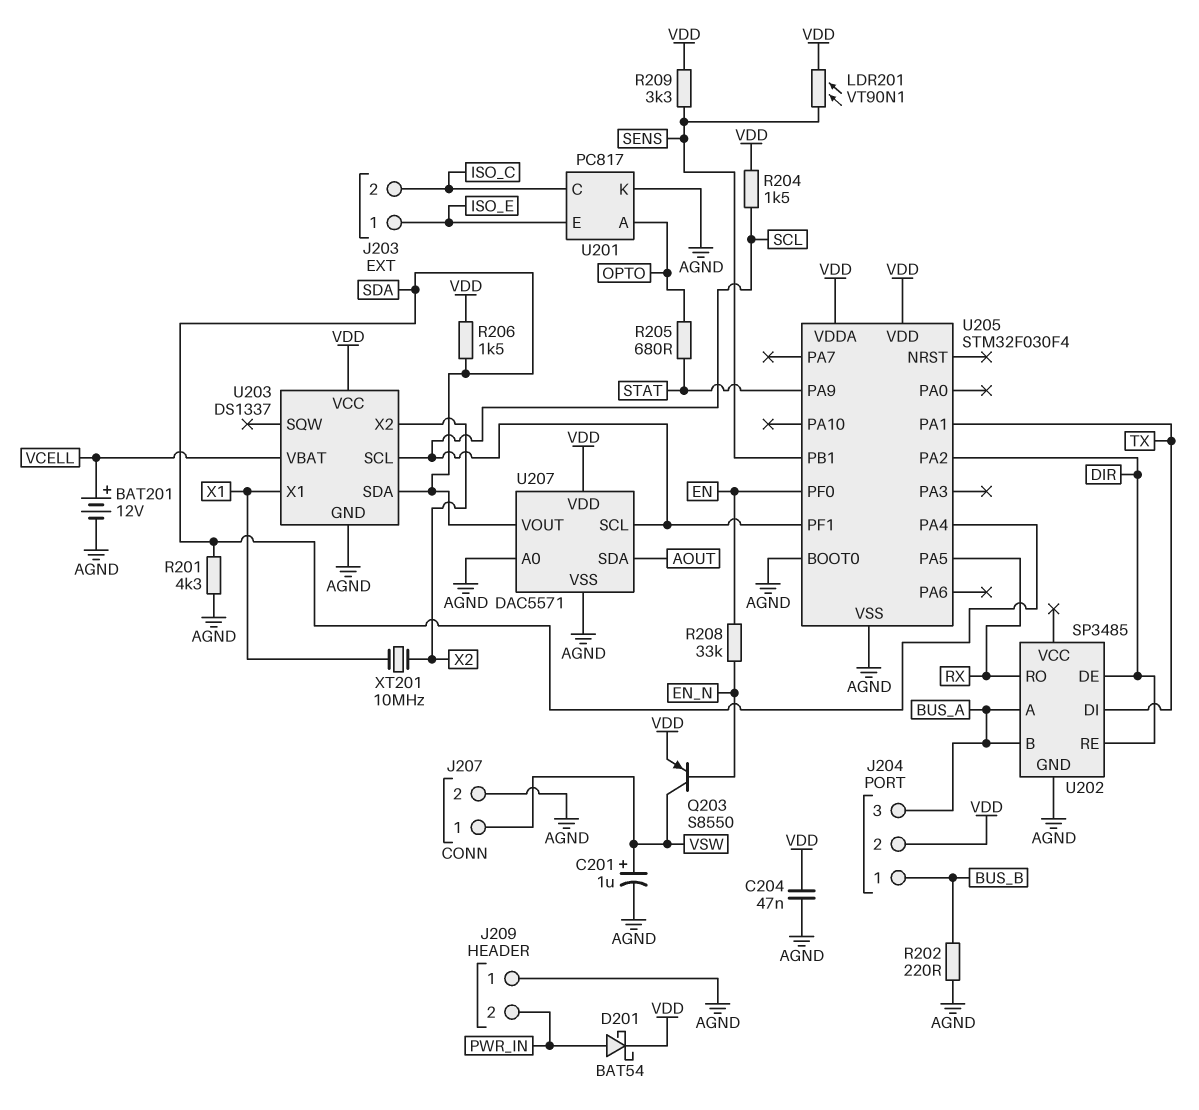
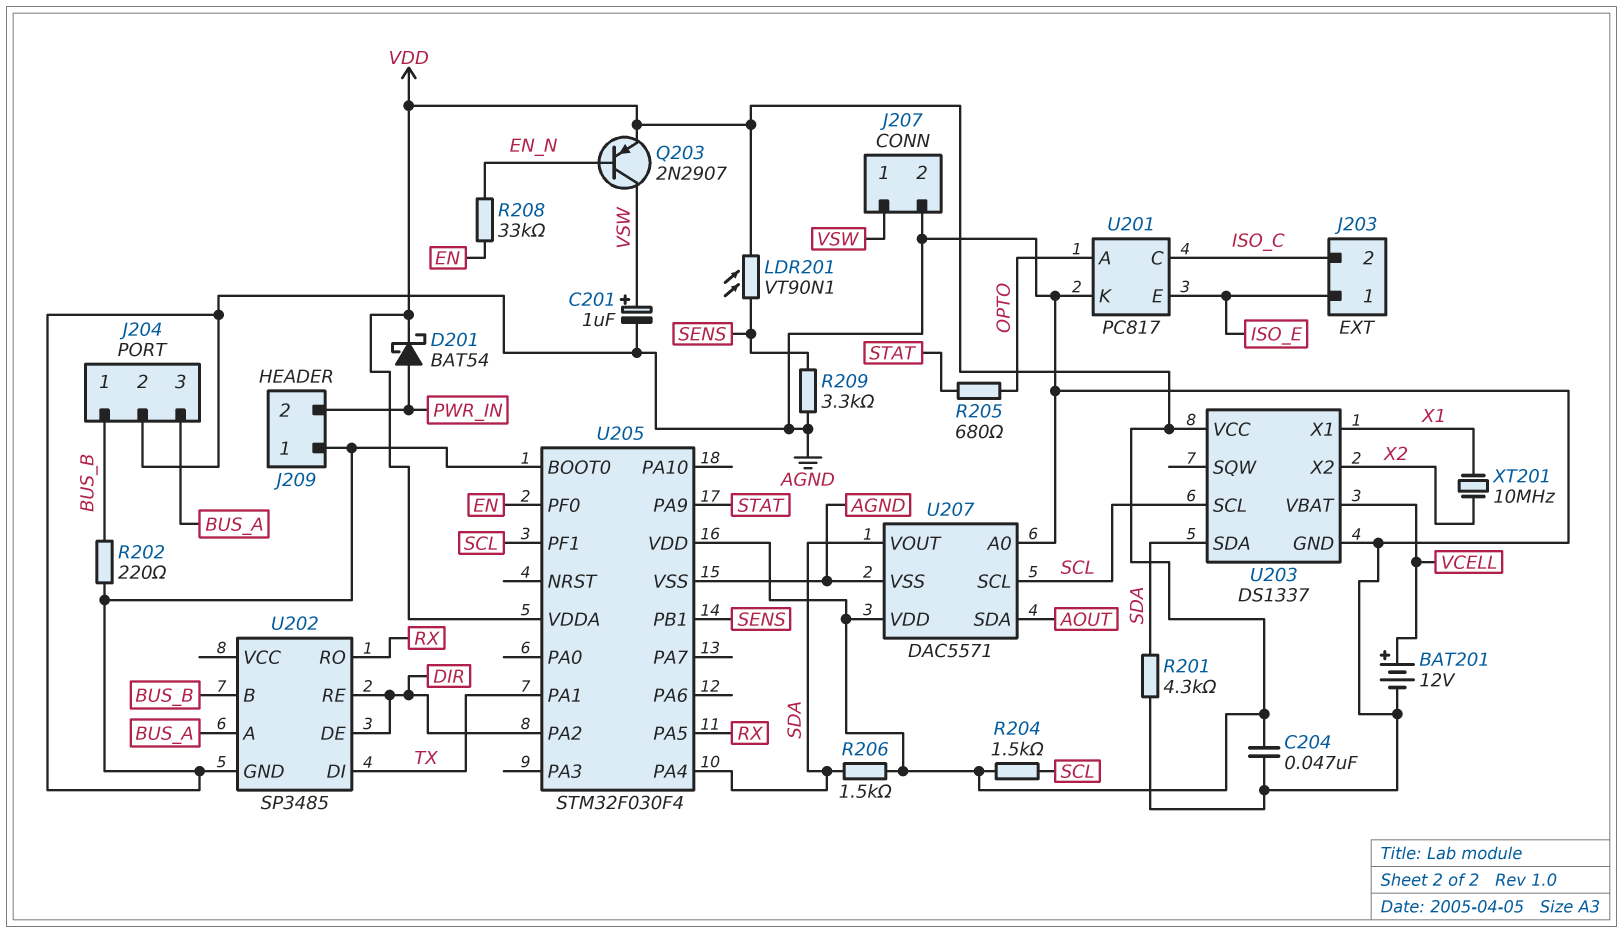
J204 pin 2: VDD -> AGND
Q203: PNP S8550 (B EN_N, C VSW, E VDD) -> PNP 2N2907 (B EN_N, C VSW, E VDD)
R209: 3.3k (SENS, VDD) -> 3.3k (AGND, SENS)
U202 pin B: BUS_A -> BUS_B

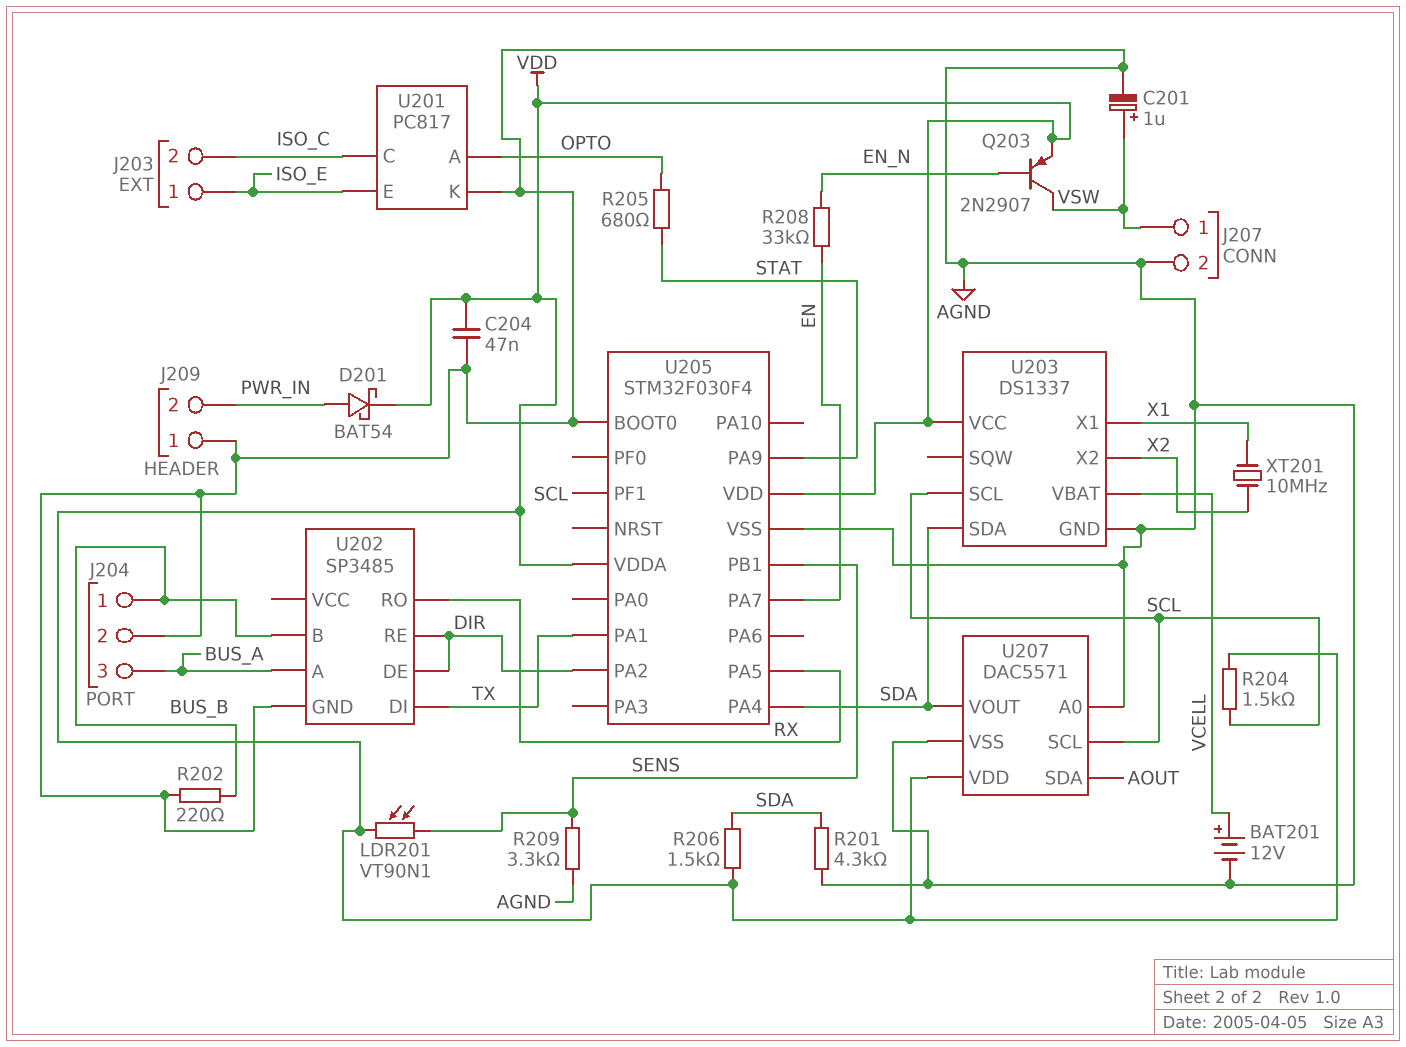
U205 pin PA7: none -> EN
U205 pin PF0: EN -> none

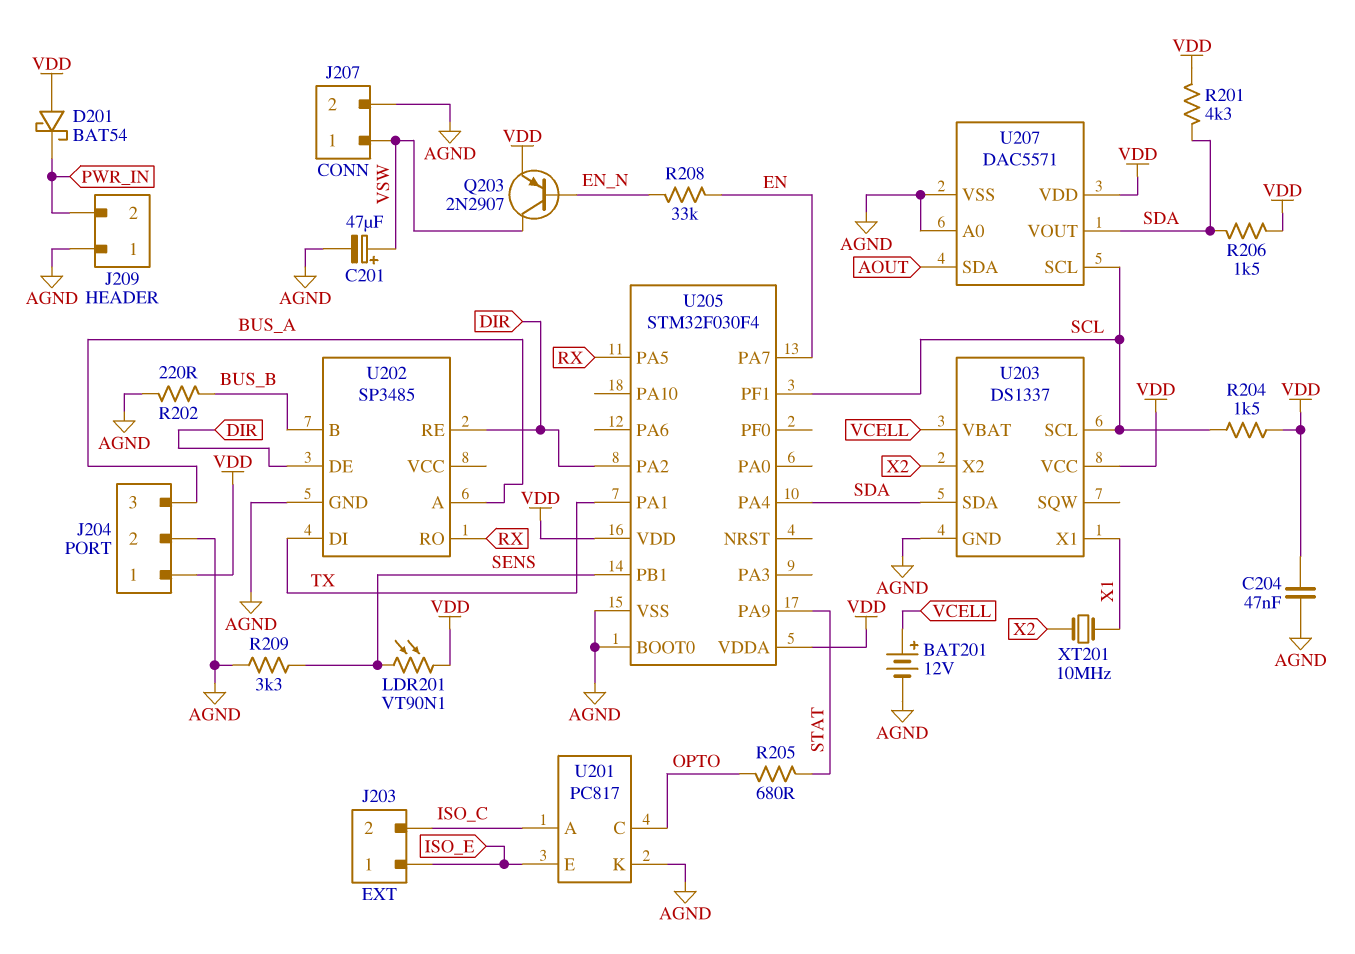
C201: 1uF (plus VSW, minus AGND) -> 47uF (plus VSW, minus AGND)
D201: schottky BAT54 (A PWR_IN, K VDD) -> schottky BAT54 (A VDD, K PWR_IN)
J204 pin 1: BUS_B -> VDD
R201: 4.3k (AGND, SDA) -> 4.3k (SDA, VDD)
U201 pin A: OPTO -> ISO_C
U201 pin C: ISO_C -> OPTO

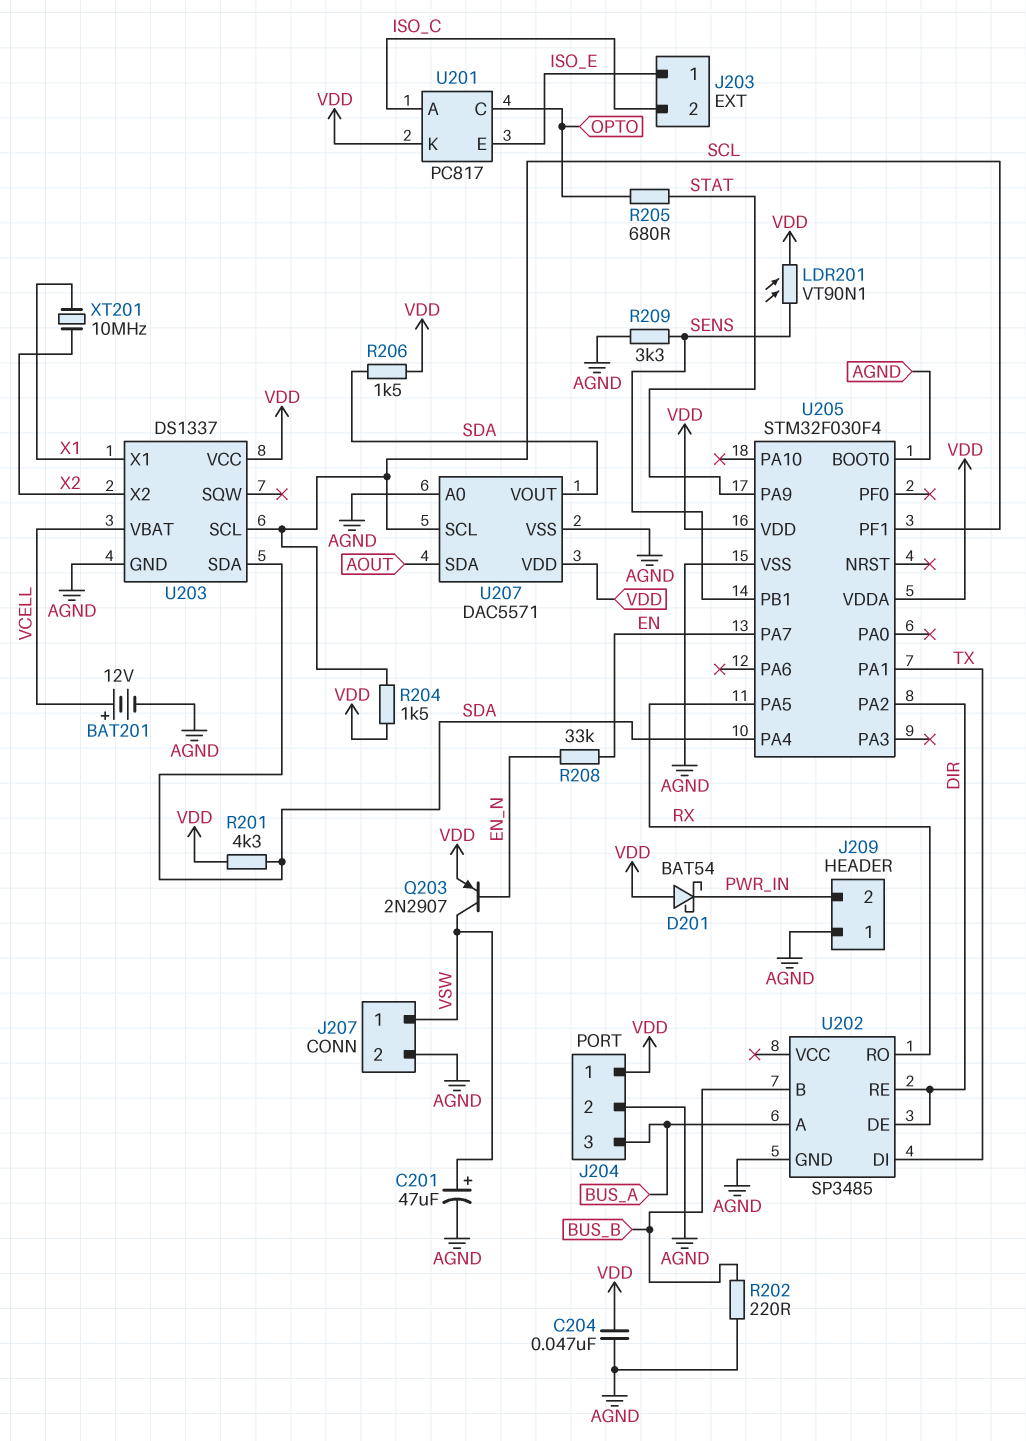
U201 pin K: AGND -> VDD

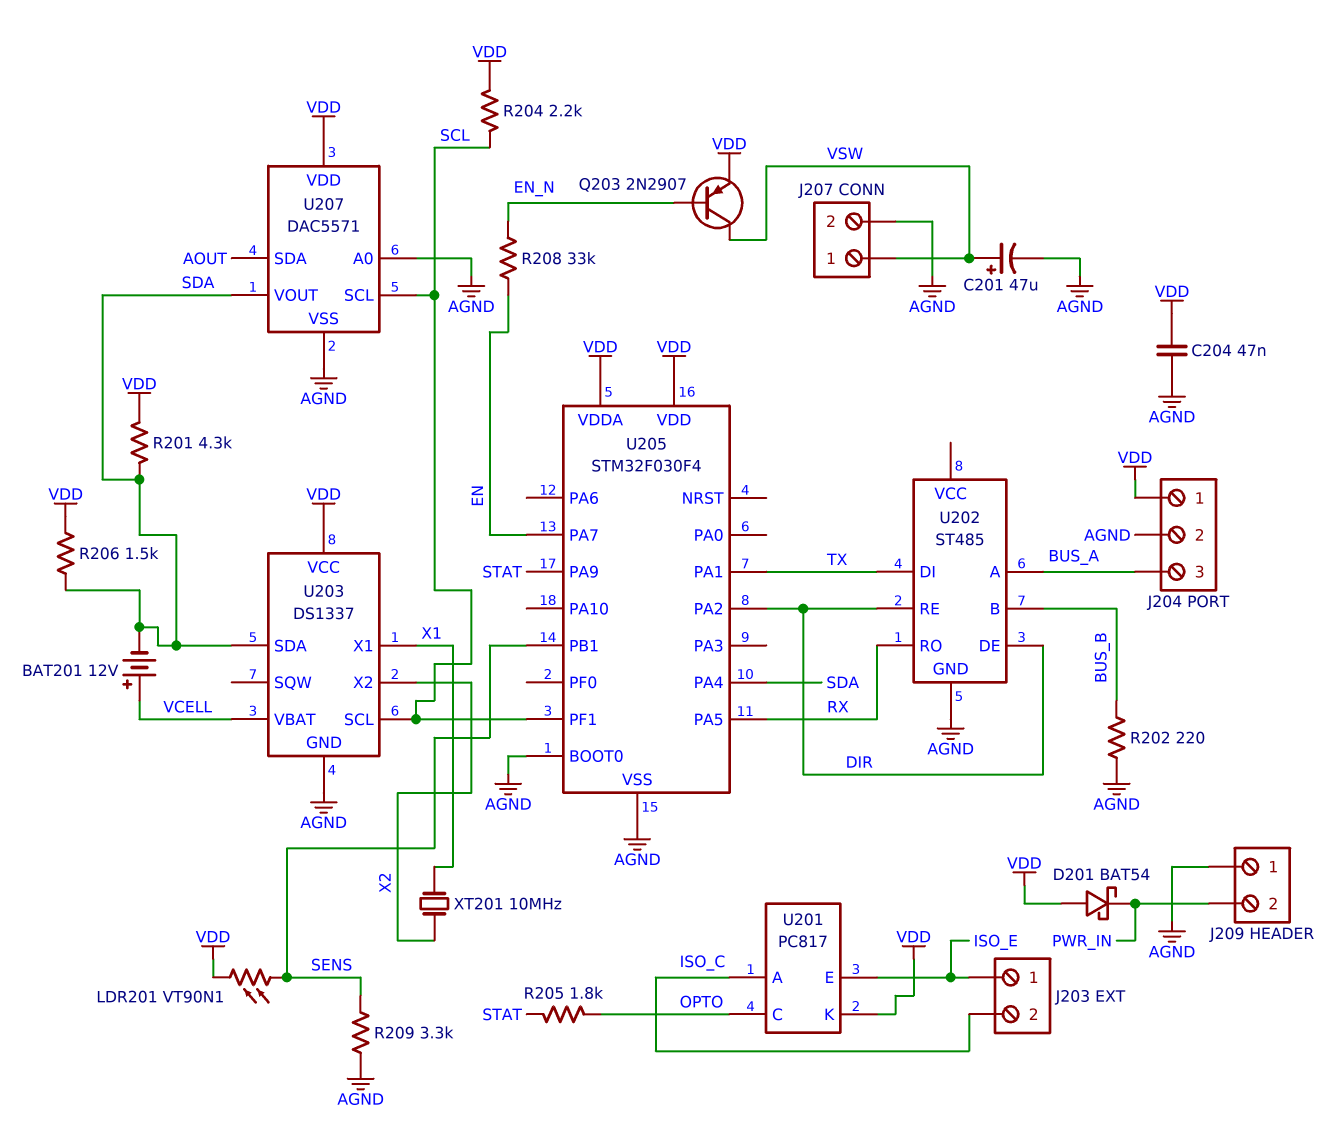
BAT201: 12V (plus VCELL, minus AGND) -> 12V (plus VCELL, minus SDA)
R204: 1.5k (SCL, VDD) -> 2.2k (SCL, VDD)
R205: 680 (OPTO, STAT) -> 1.8k (OPTO, STAT)
U202: SP3485 -> ST485

